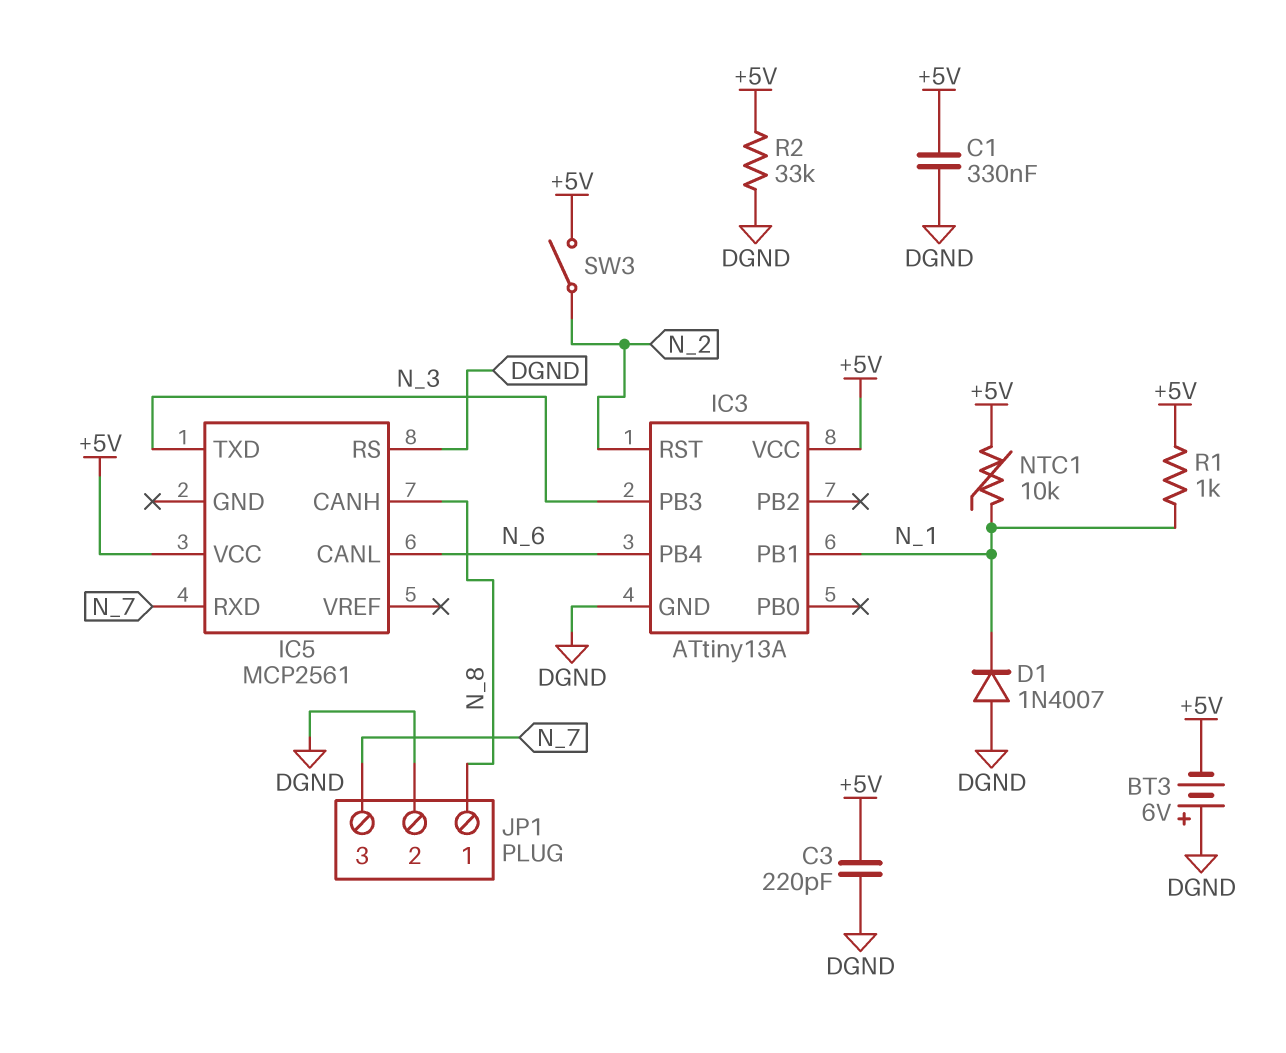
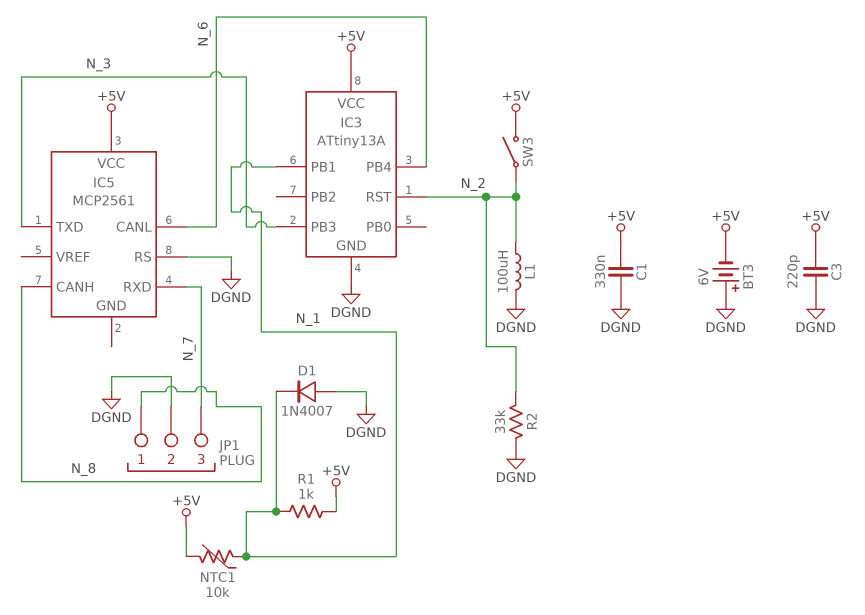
L1: none -> 100uH (DGND, N_2)
R2: 33k (+5V, DGND) -> 33k (DGND, N_2)

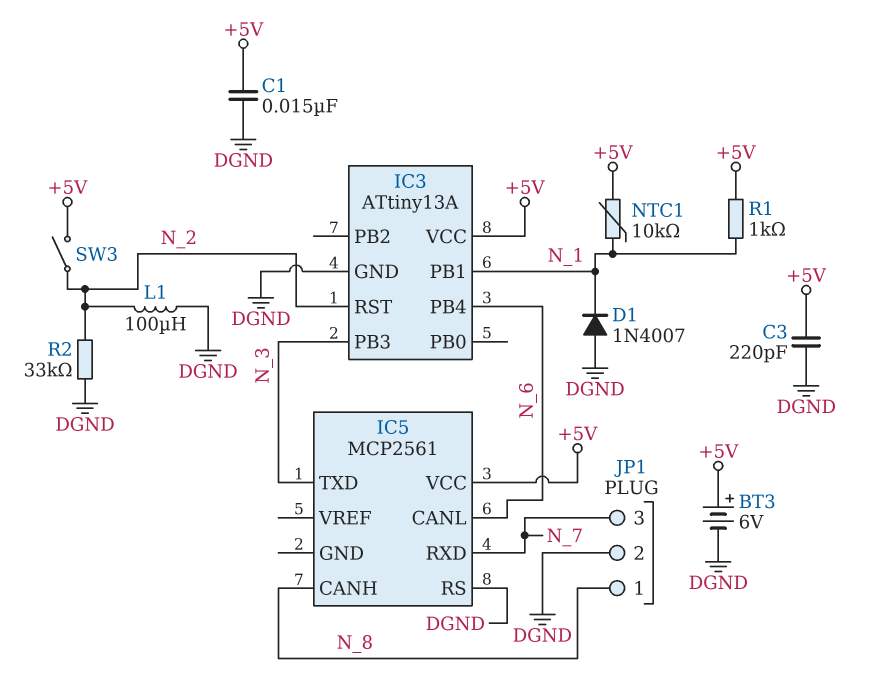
BT3: 6V (plus DGND, minus +5V) -> 6V (plus +5V, minus DGND)
C1: 330nF (+5V, DGND) -> 15nF (+5V, DGND)

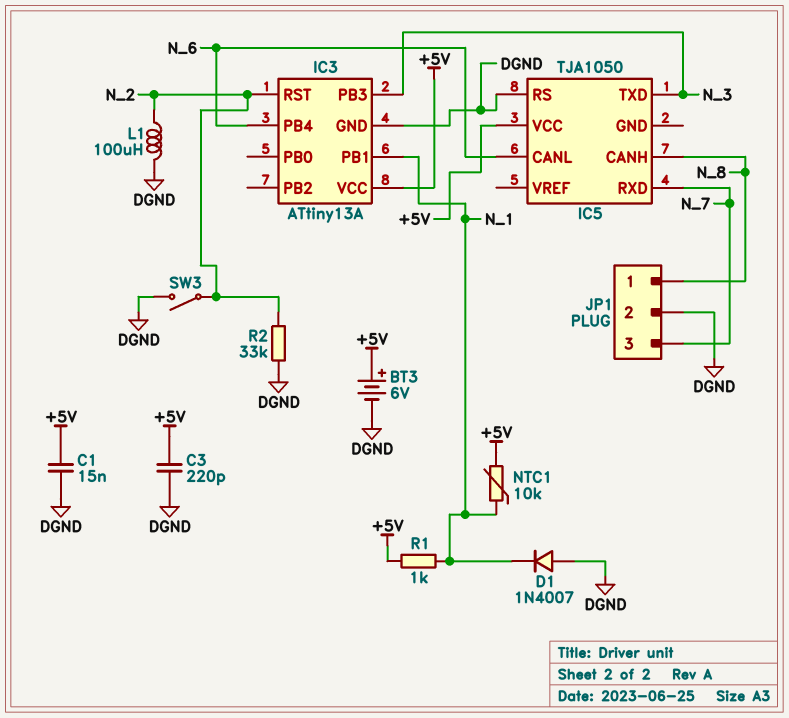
IC5: MCP2561 -> TJA1050
SW3: switch (+5V, N_2) -> switch (DGND, N_2)

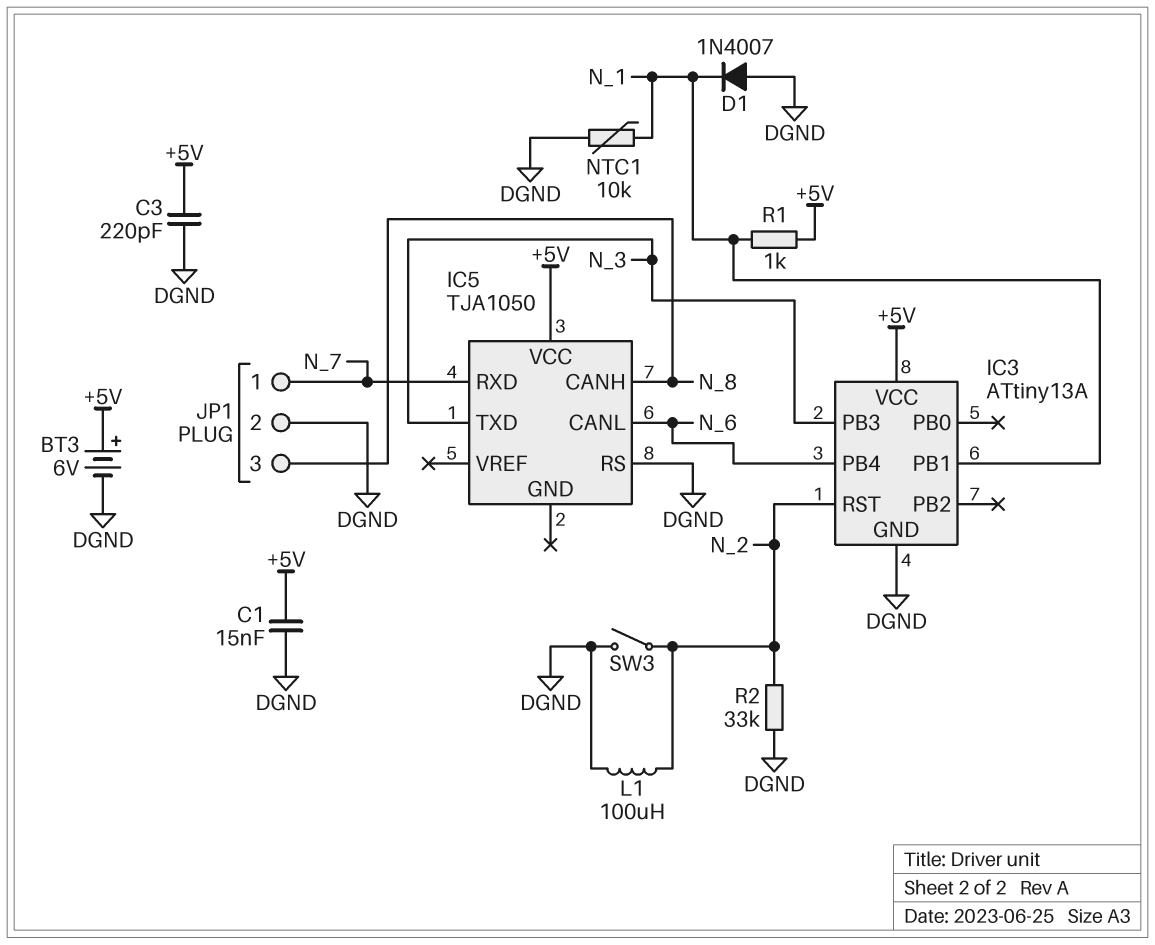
JP1 pin 1: N_8 -> N_7
JP1 pin 3: N_7 -> N_8
NTC1: 10k (+5V, N_1) -> 10k (DGND, N_1)

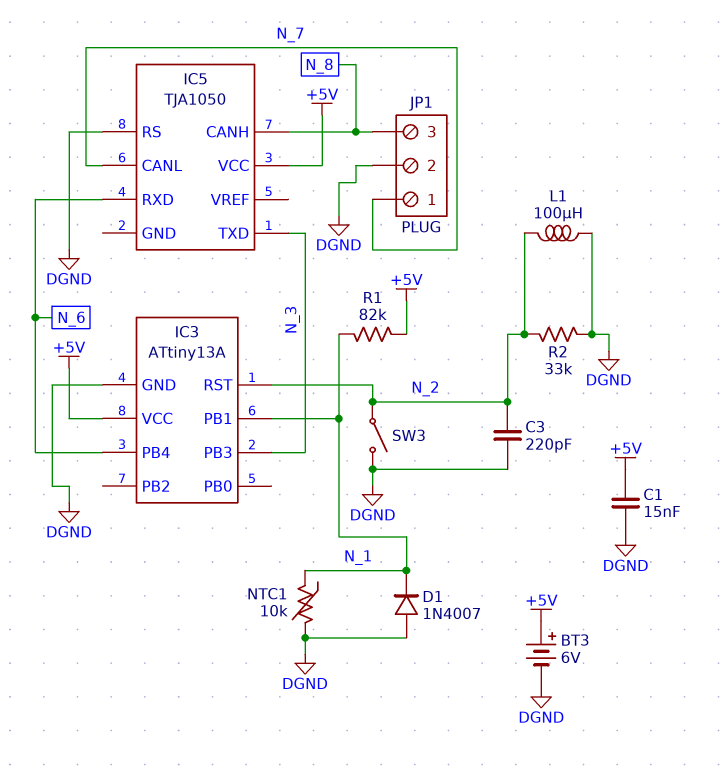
C3: 220pF (+5V, DGND) -> 220pF (DGND, N_2)
IC5 pin CANL: N_6 -> N_7
IC5 pin RXD: N_7 -> N_6
R1: 1k (+5V, N_1) -> 82k (+5V, N_1)

